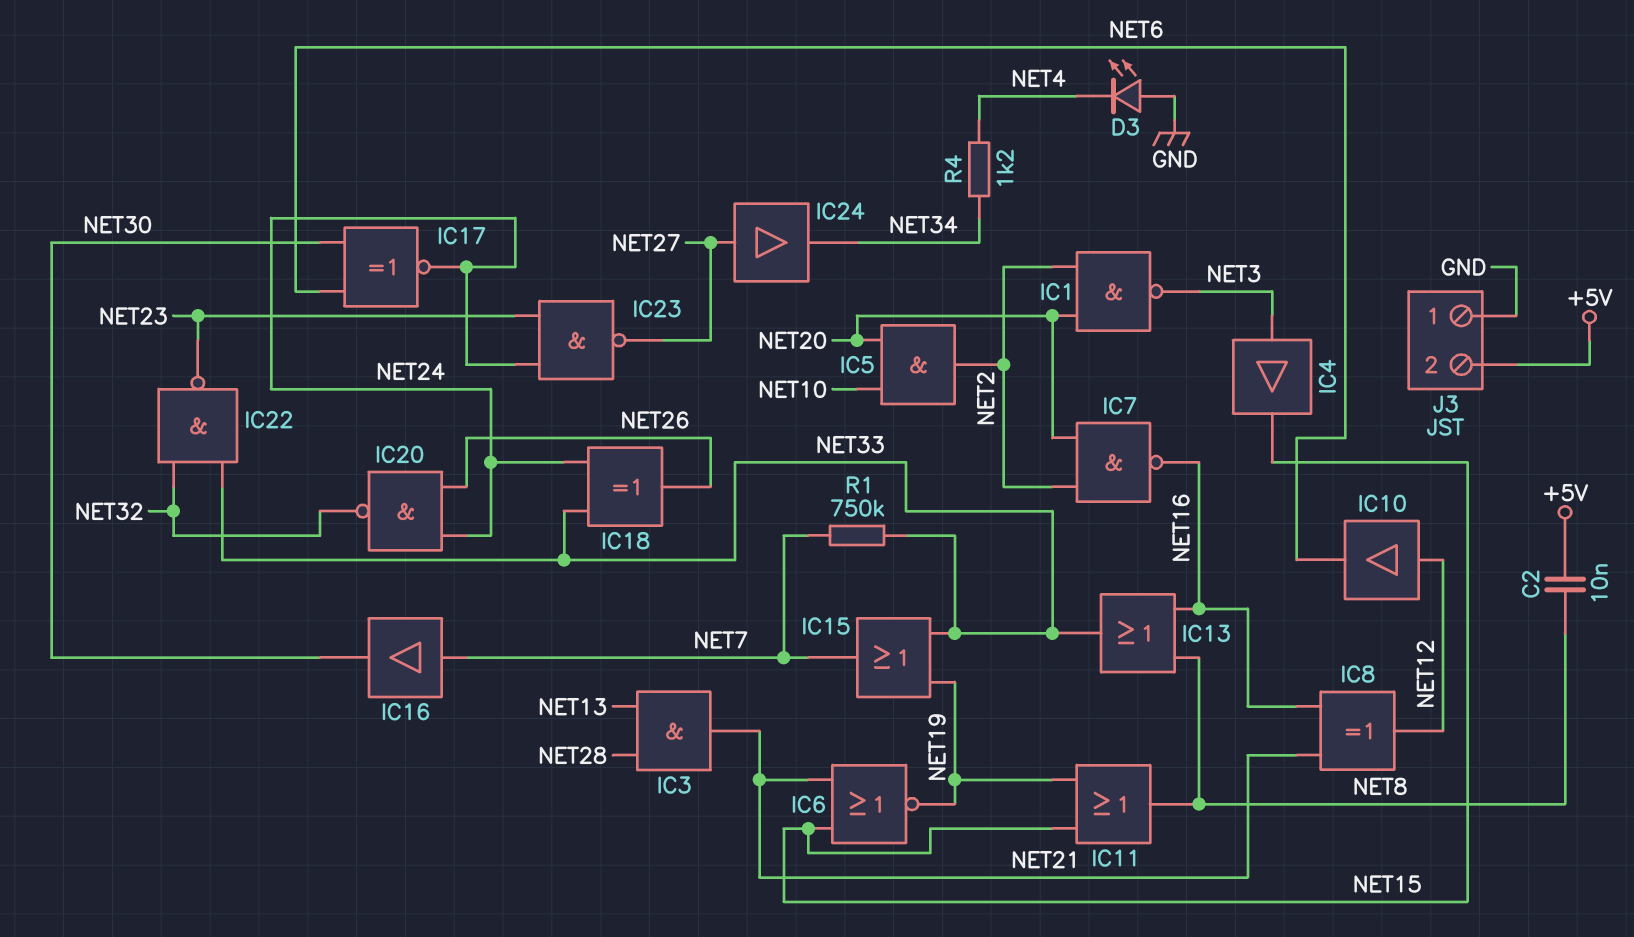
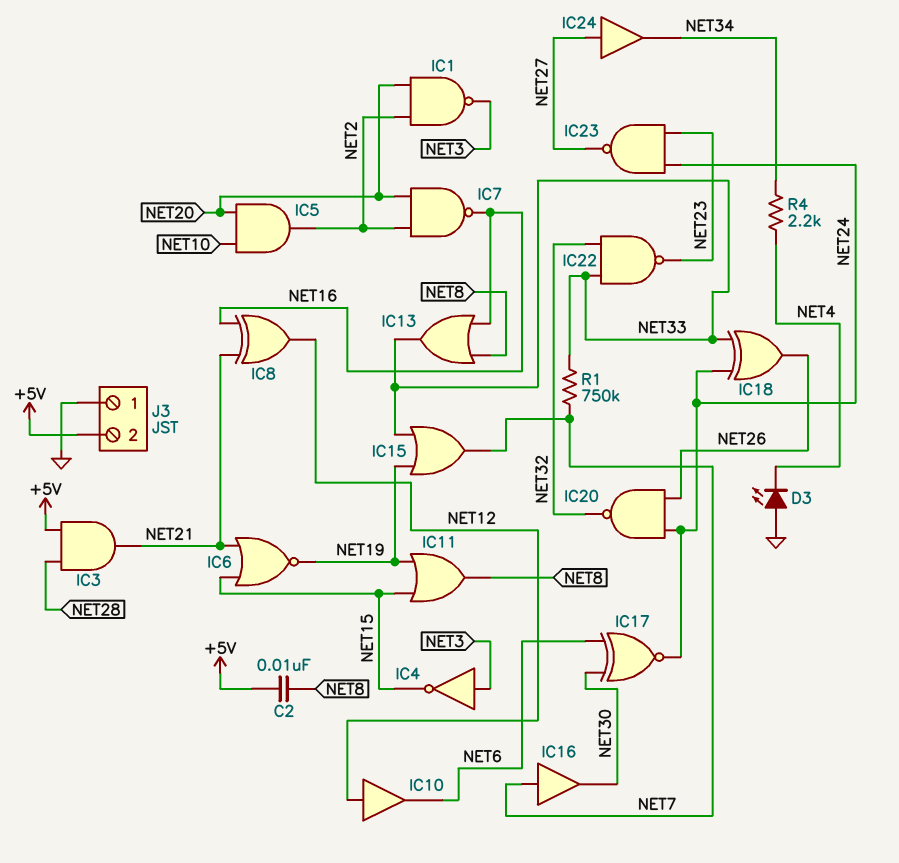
IC3: AND (in NET13, in NET28, out NET21) -> AND (in +5V, in NET28, out NET21)
IC4: buffer (in NET3, out NET15) -> NOT (in NET3, out NET15)
R4: 1.2k (NET4, NET34) -> 2.2k (NET4, NET34)

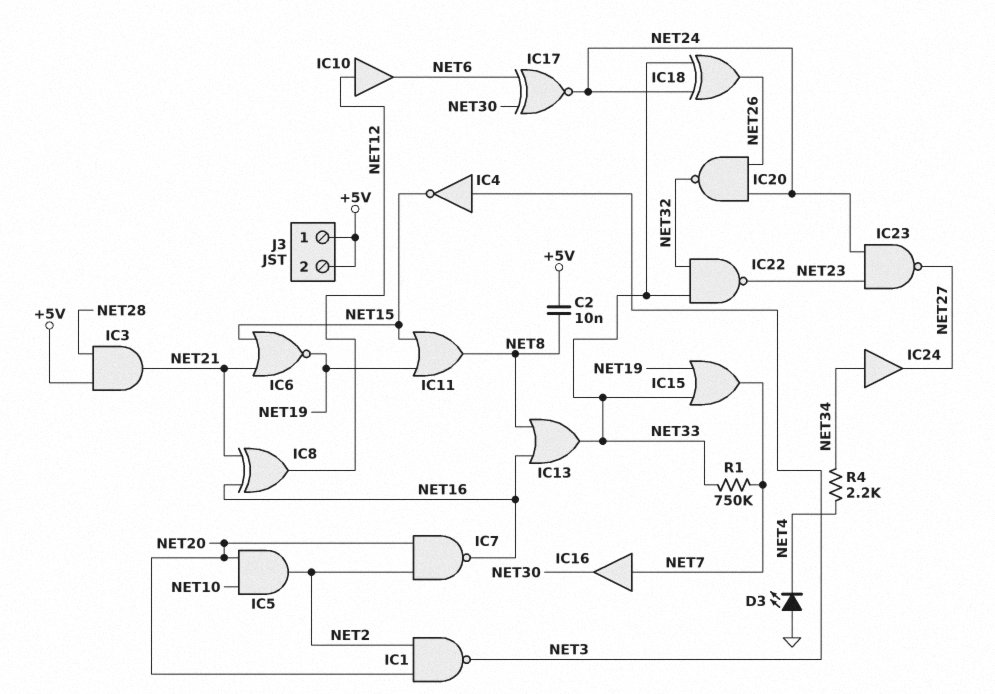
IC24: buffer (in NET27, out NET34) -> buffer (in NET34, out NET27)
J3 pin 1: GND -> +5V

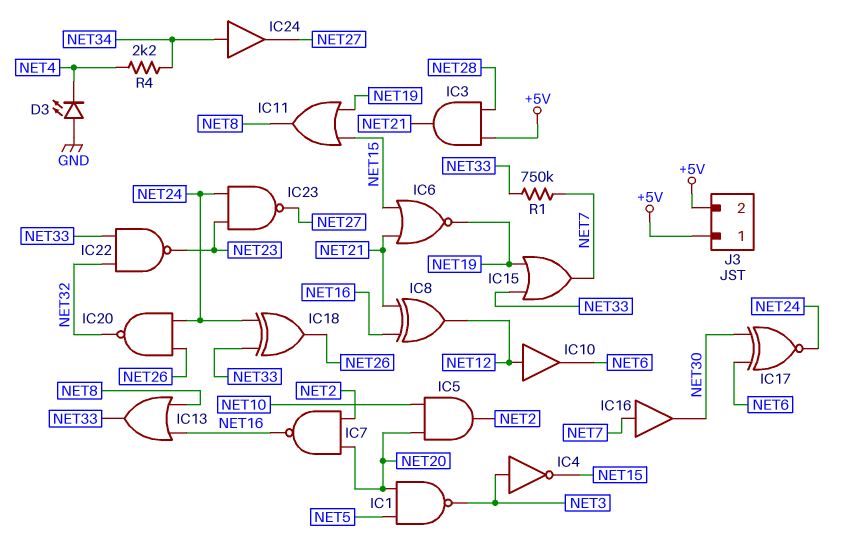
C2: 10nF (+5V, NET8) -> none
IC1: NAND (in NET2, in NET20, out NET3) -> NAND (in NET5, in NET20, out NET3)

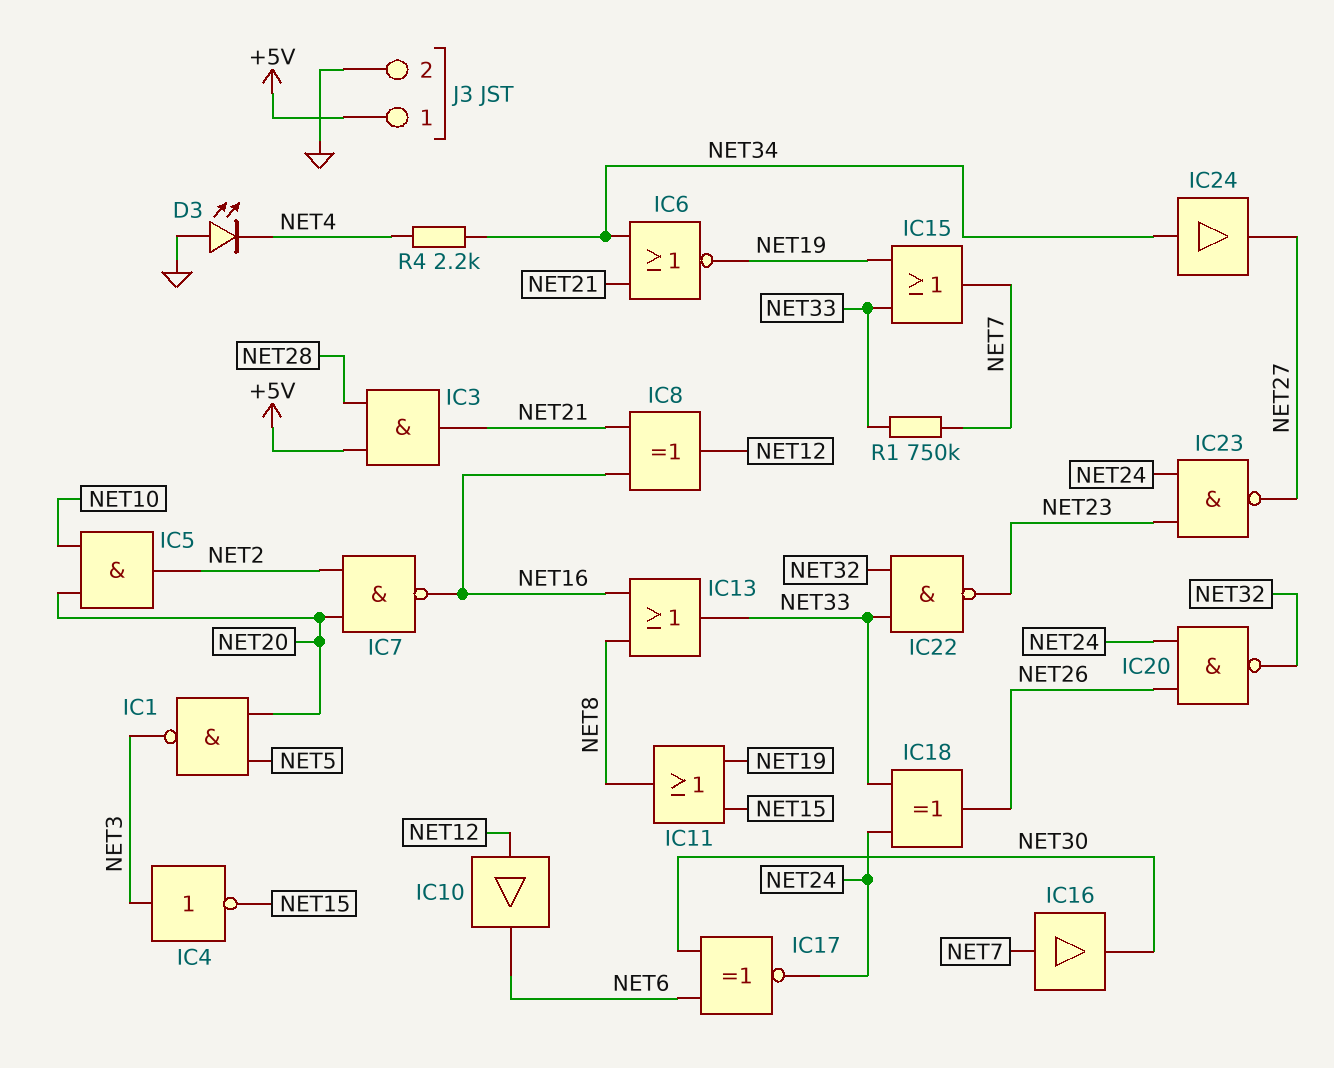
IC6: NOR (in NET15, in NET21, out NET19) -> NOR (in NET21, in NET34, out NET19)
J3 pin 2: +5V -> GND

